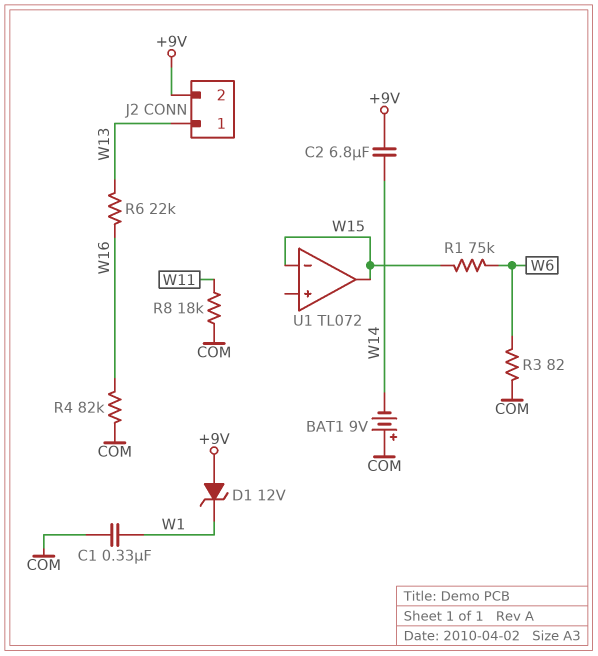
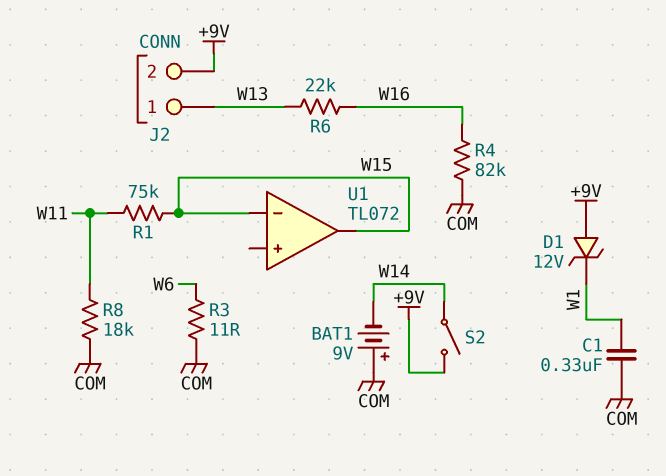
C2: 6.8uF (+9V, W14) -> none
R1: 75k (W6, W15) -> 75k (W11, W15)
R3: 82 (COM, W6) -> 11 (COM, W6)
S2: none -> switch (+9V, W14)

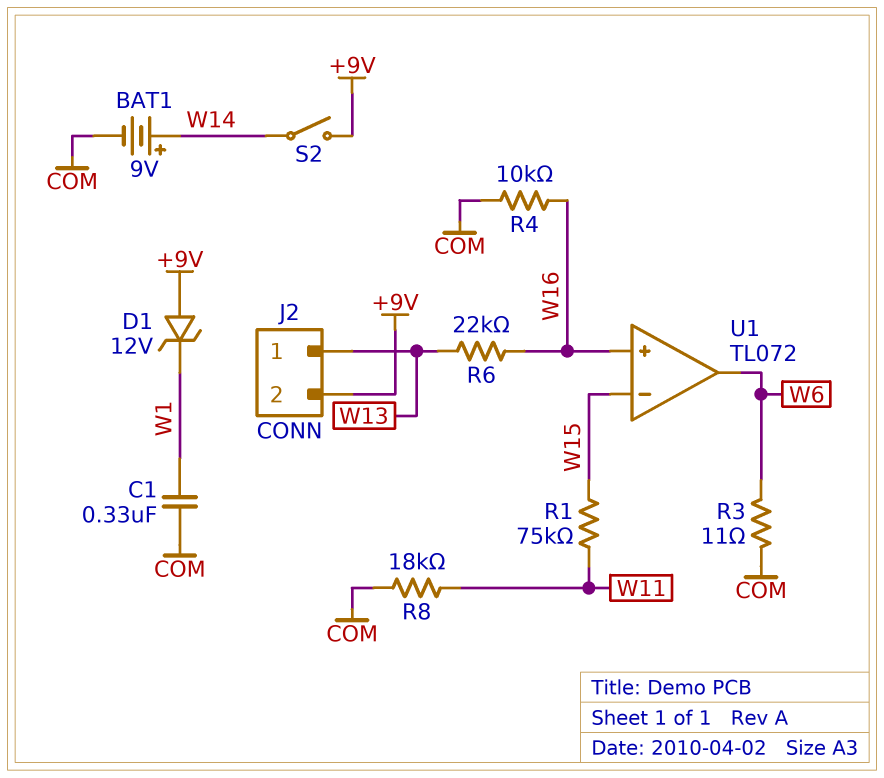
BAT1: 9V (plus COM, minus W14) -> 9V (plus W14, minus COM)
R4: 82k (COM, W16) -> 10k (COM, W16)
U1 pin in+: none -> W16
U1 pin out: W15 -> W6

